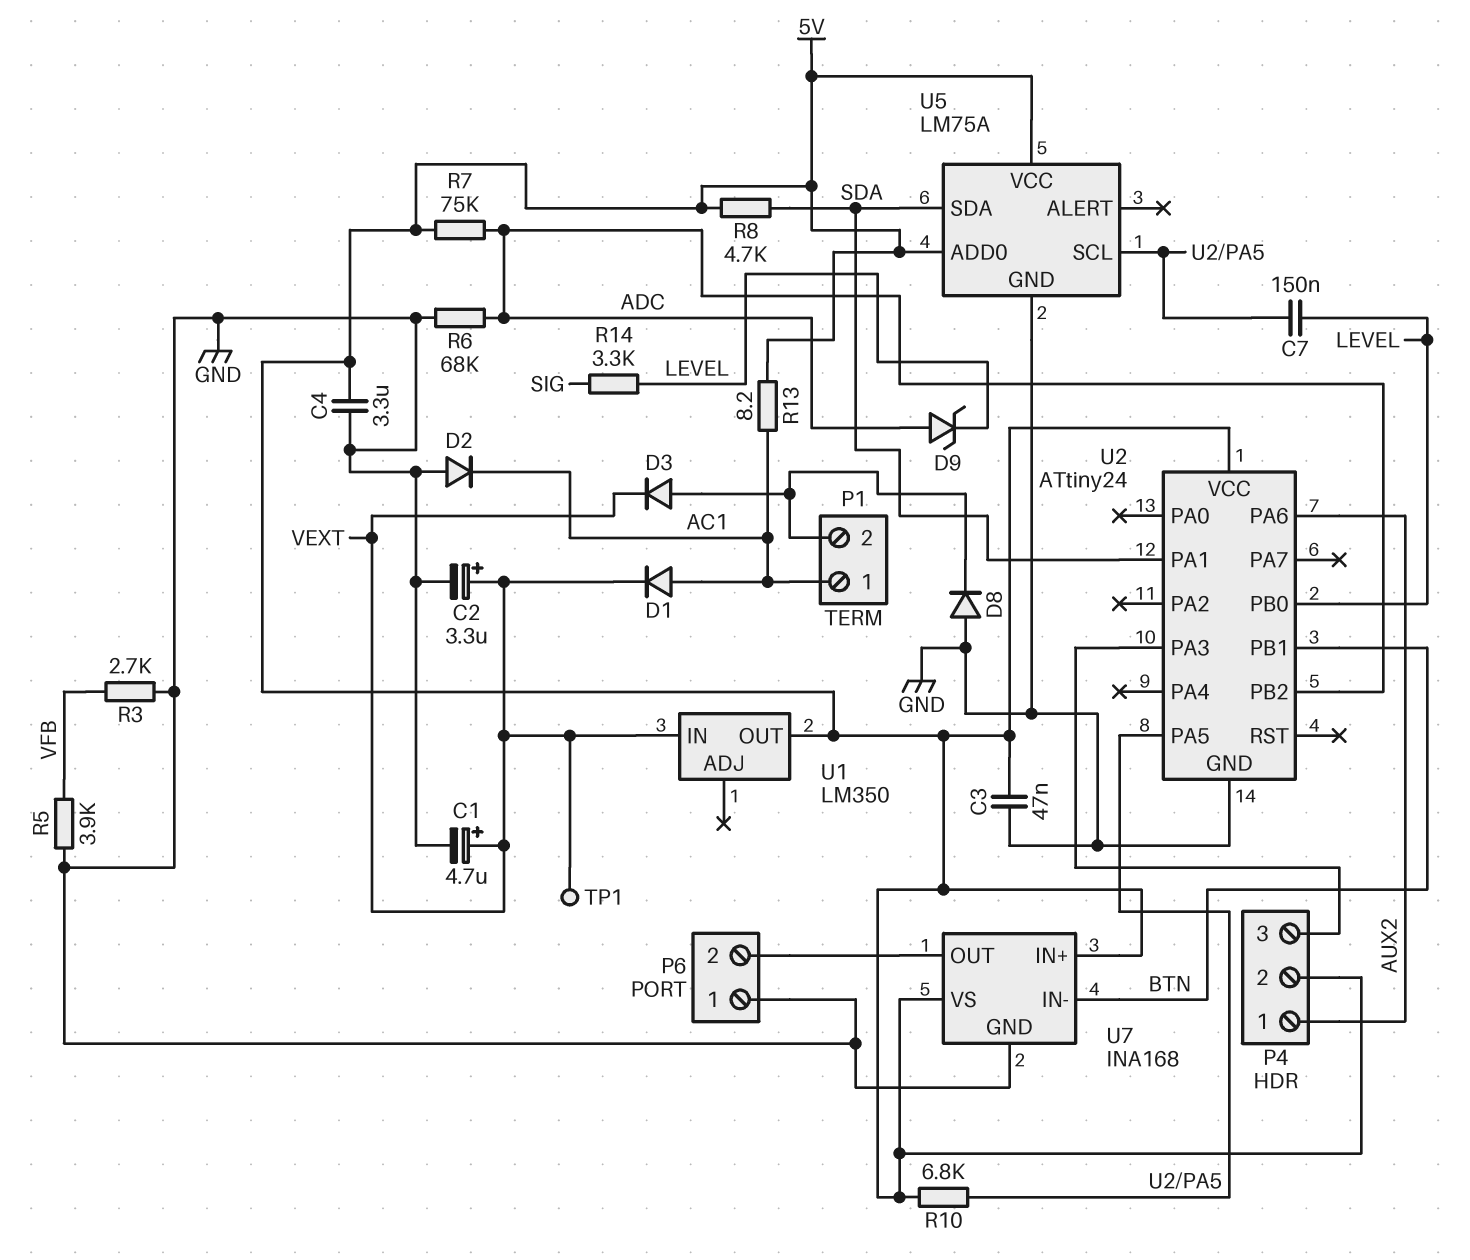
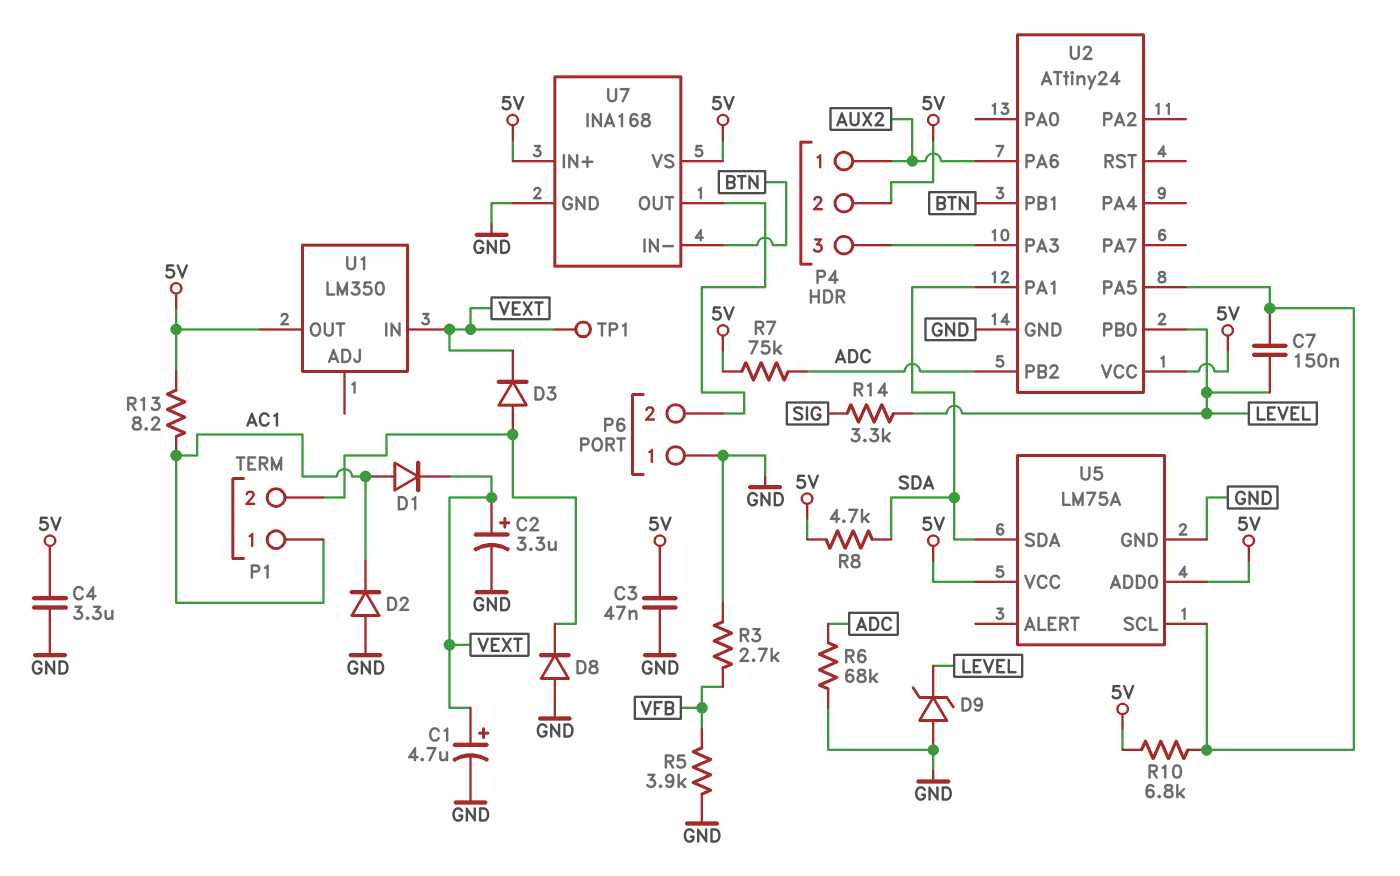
D9: zener (A ADC, K LEVEL) -> zener (A GND, K LEVEL)

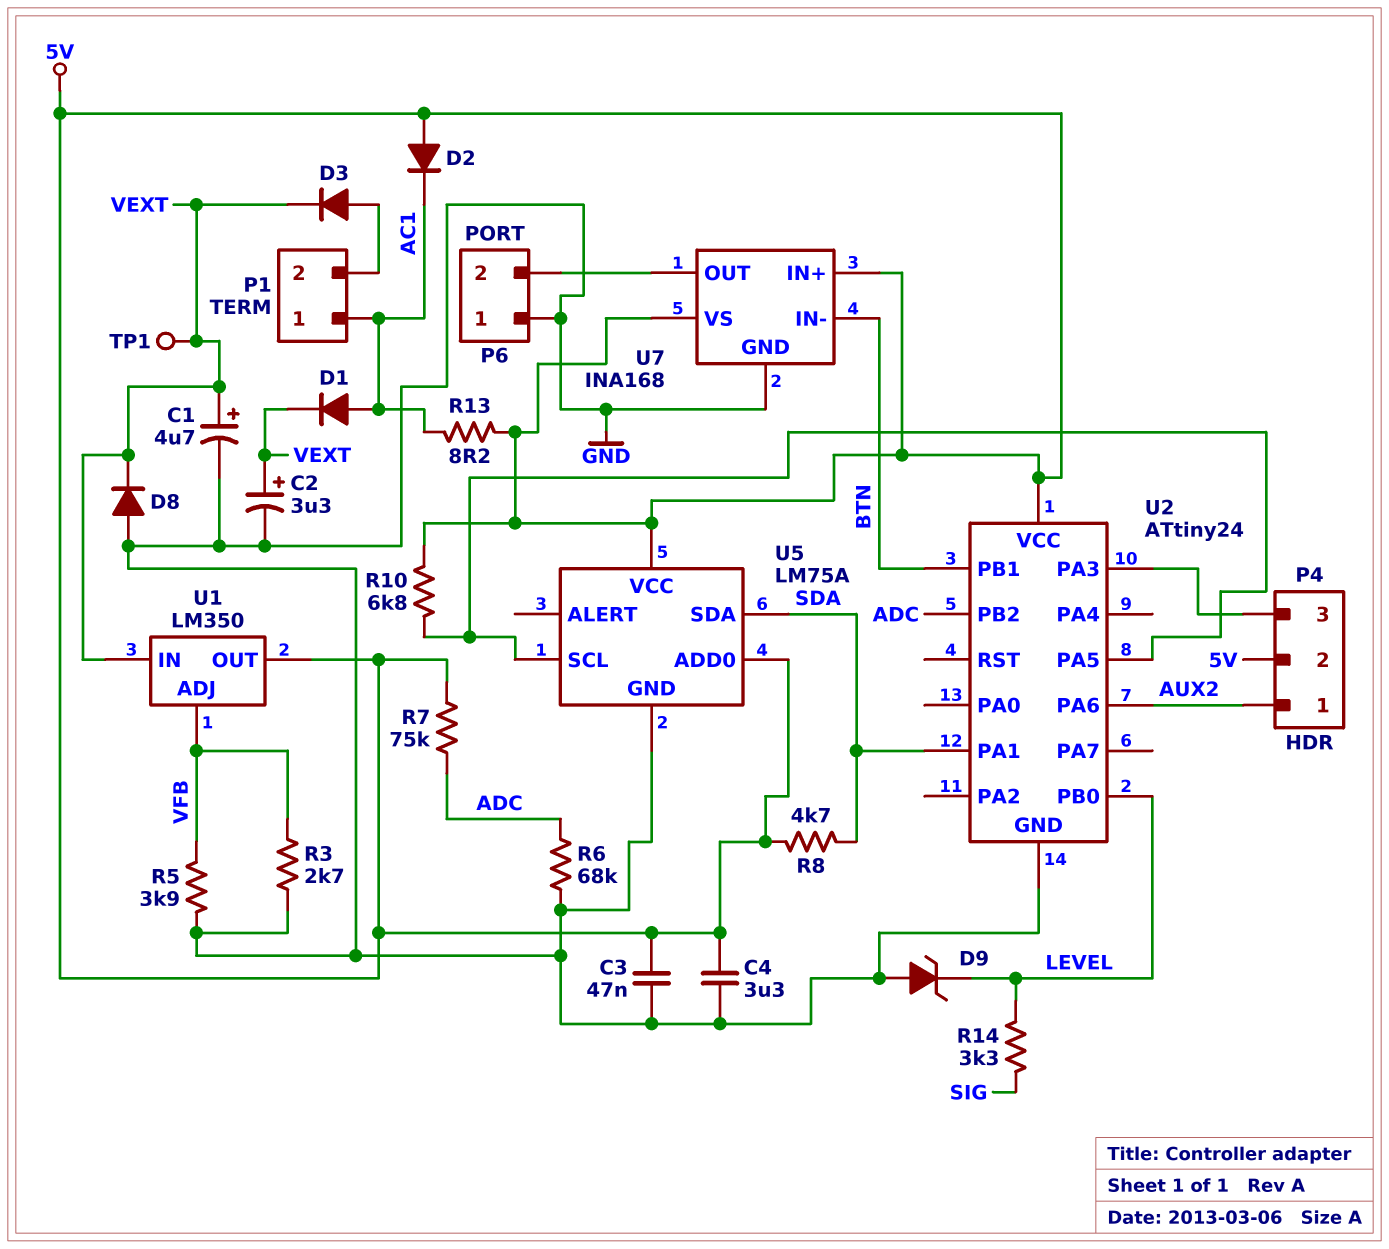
C7: 150nF (LEVEL, U2/PA5) -> none
D2: diode (A GND, K AC1) -> diode (A 5V, K AC1)
D8: diode (A GND, K P1/2) -> diode (A GND, K VEXT)
U1 pin ADJ: none -> VFB

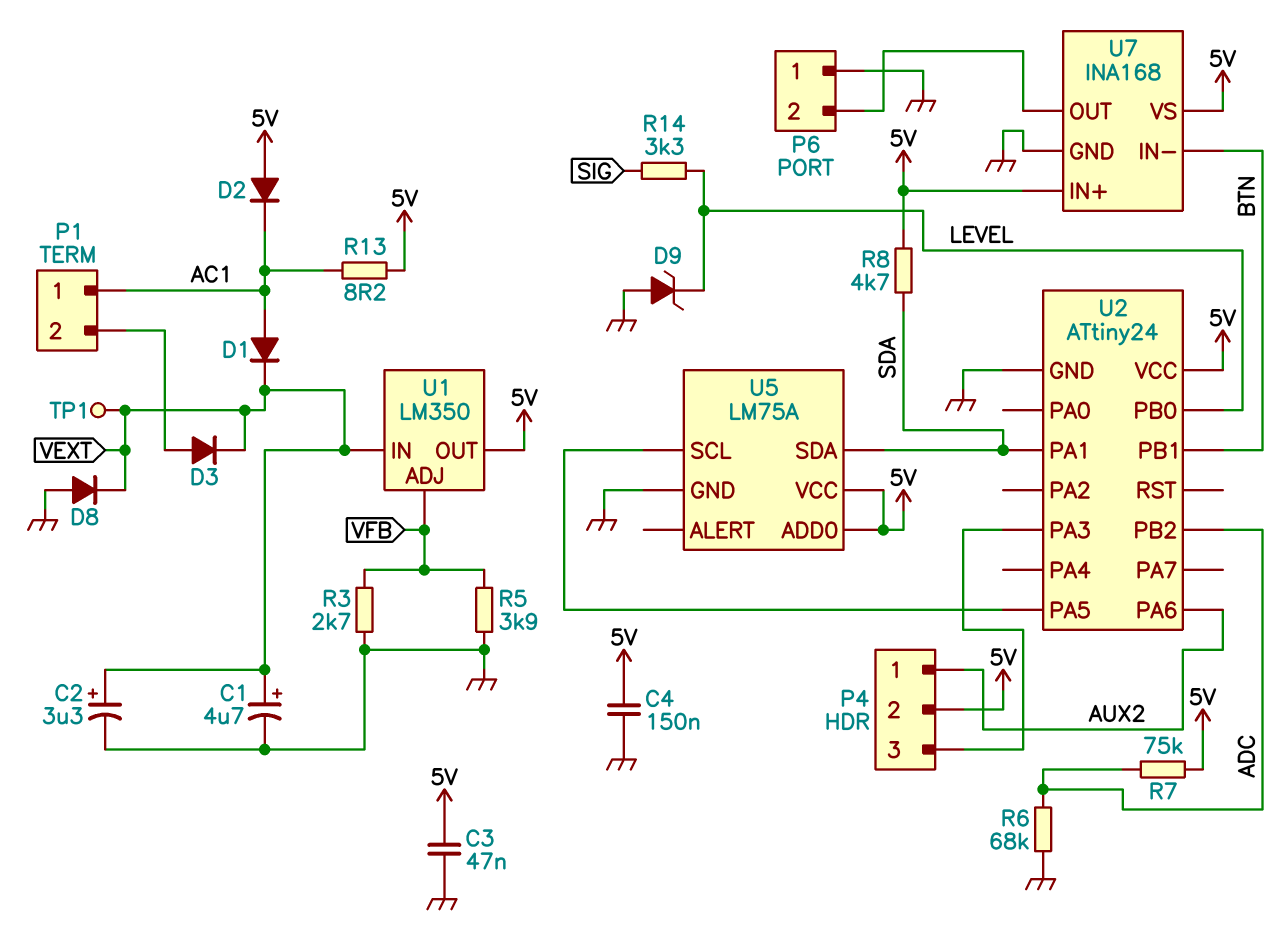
C4: 3.3uF (5V, GND) -> 150nF (5V, GND)
R10: 6.8k (5V, U2/PA5) -> none

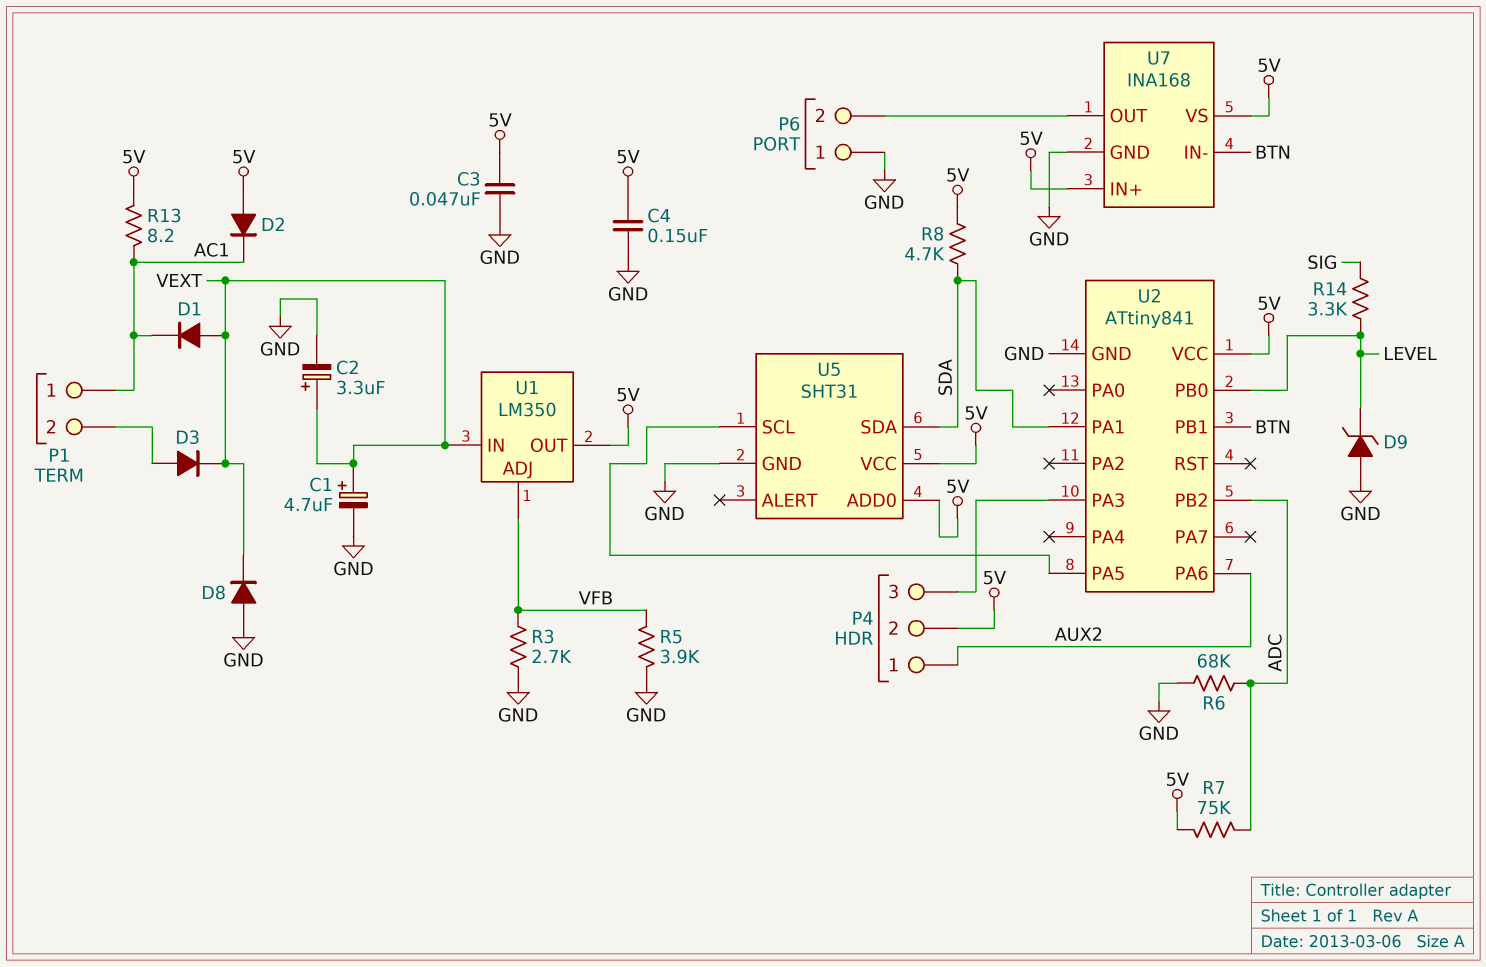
D1: diode (A AC1, K VEXT) -> diode (A VEXT, K AC1)
TP1: test point (VEXT) -> none
U2: ATtiny24 -> ATtiny841
U5: LM75A -> SHT31

